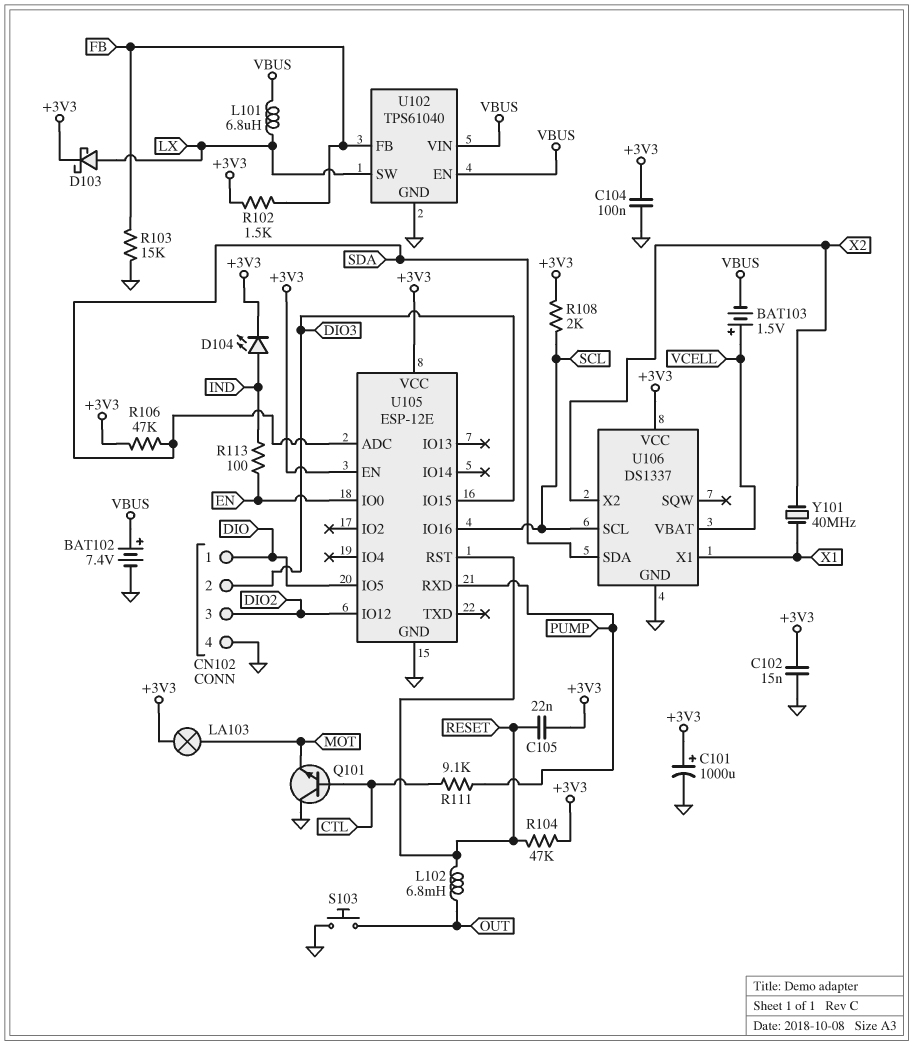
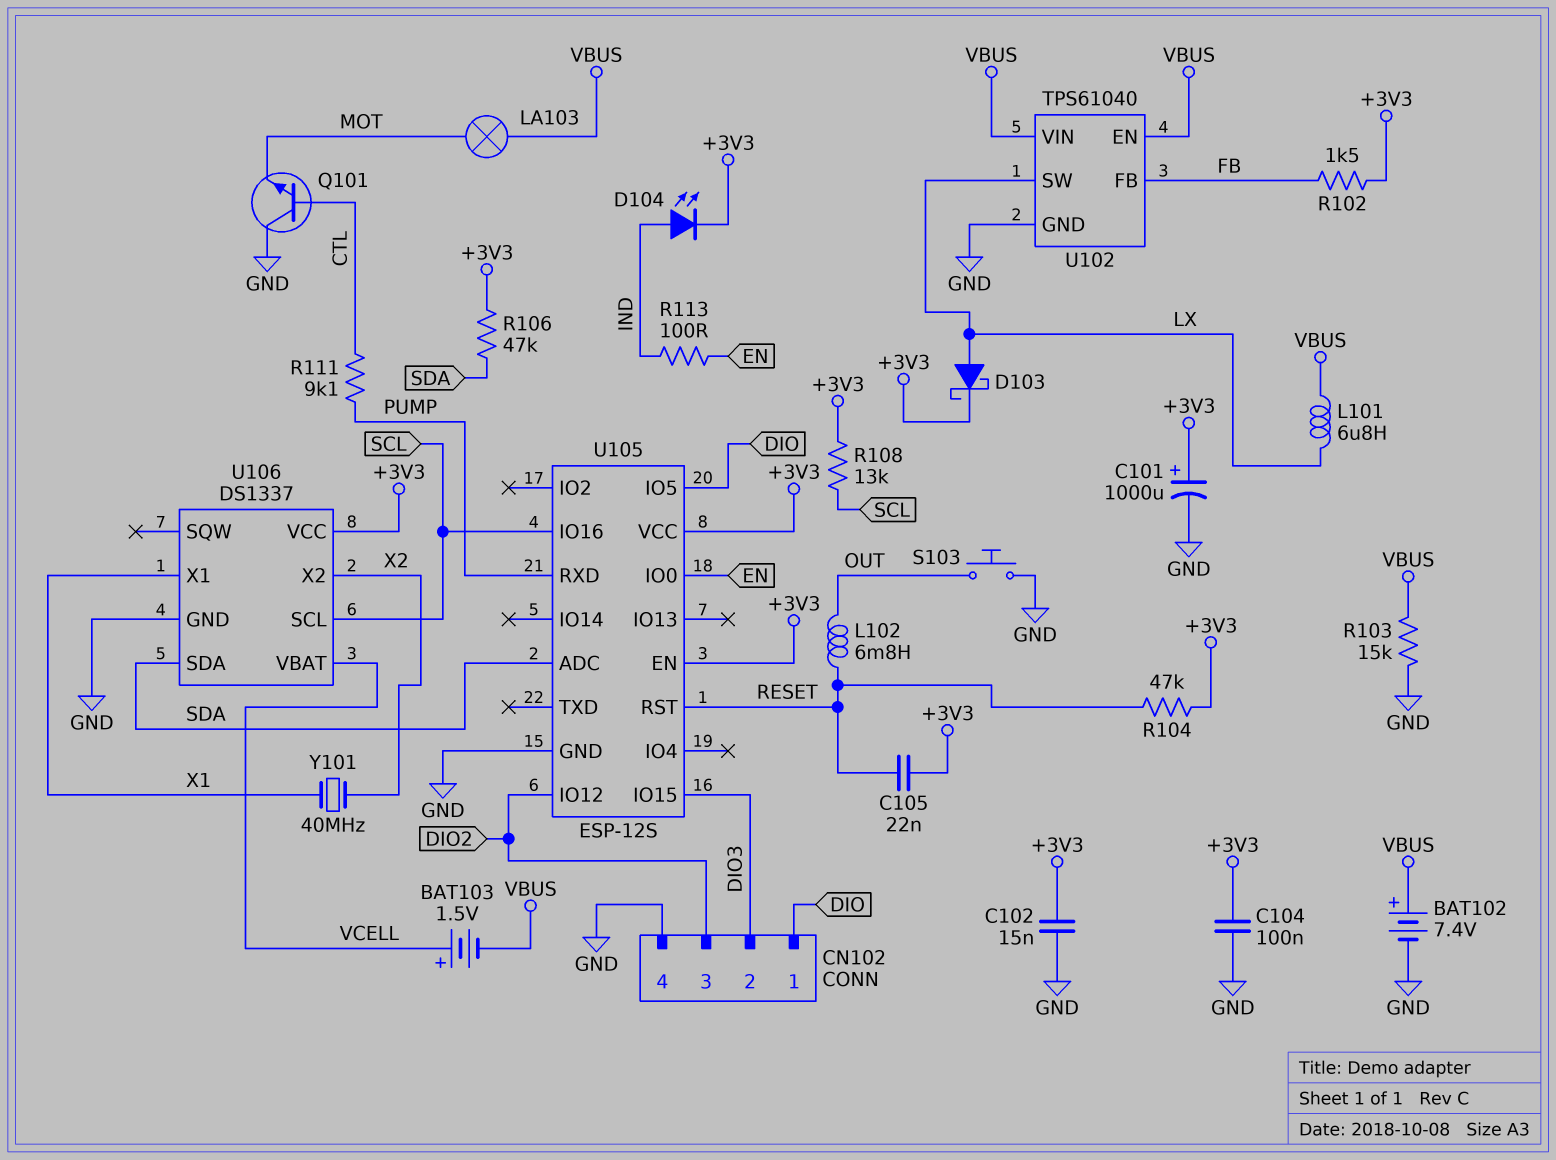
LA103: lamp (+3V3, MOT) -> lamp (MOT, VBUS)
R103: 15k (FB, GND) -> 15k (GND, VBUS)
R108: 2k (+3V3, SCL) -> 13k (+3V3, SCL)
U105: ESP-12E -> ESP-12S

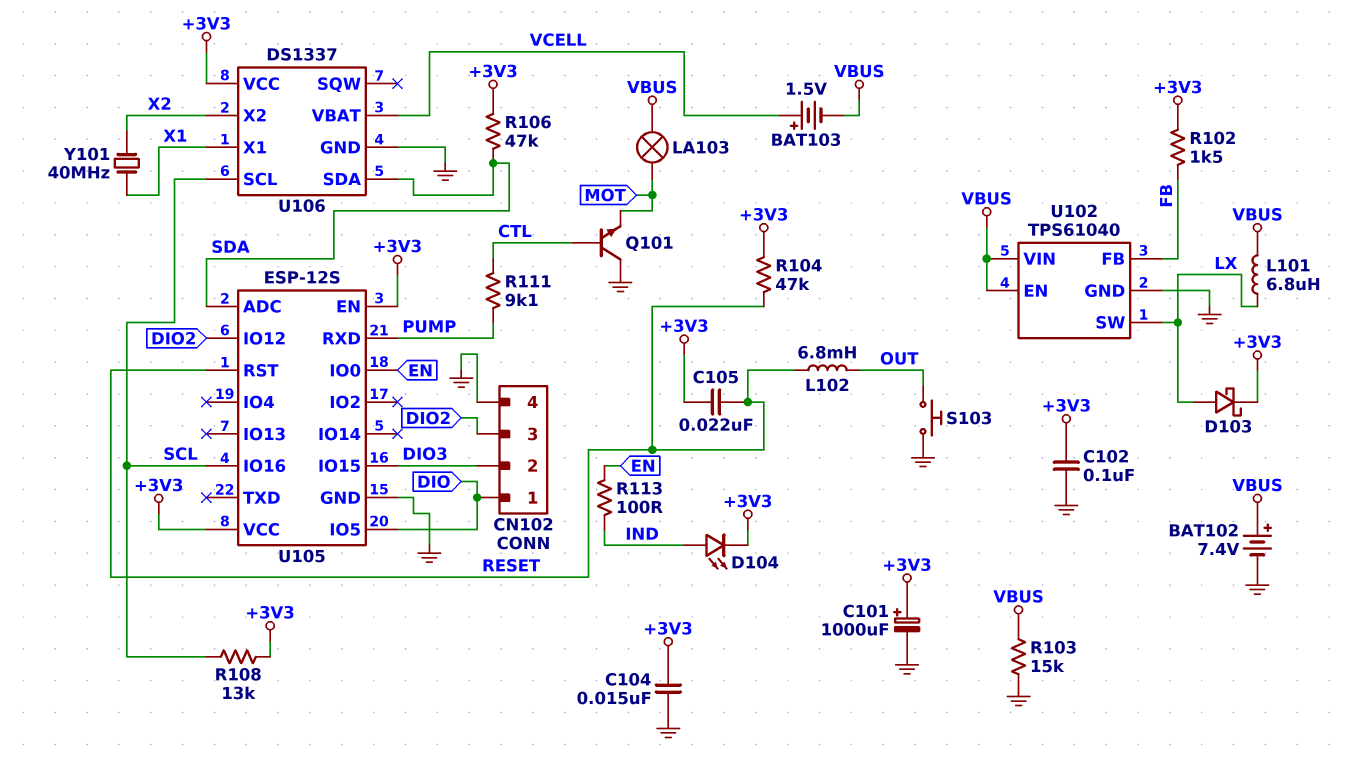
C102: 15nF (+3V3, GND) -> 100nF (+3V3, GND)
C104: 100nF (+3V3, GND) -> 15nF (+3V3, GND)

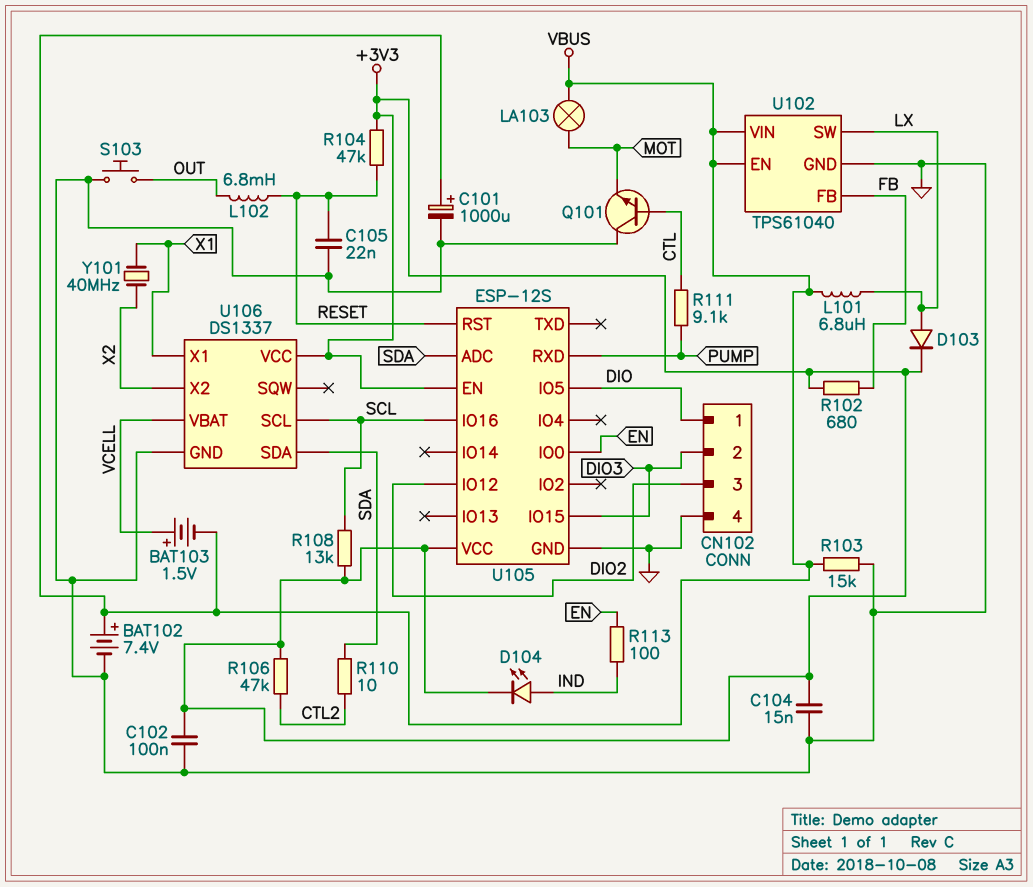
C101: 1000uF (plus +3V3, minus GND) -> 1000uF (plus VBUS, minus GND)
C105: 22nF (+3V3, RESET) -> 22nF (GND, RESET)
D103: schottky (A LX, K +3V3) -> diode (A LX, K +3V3)
R102: 1.5k (+3V3, FB) -> 680 (+3V3, FB)
R106: 47k (+3V3, SDA) -> 47k (+3V3, CTL2)
R110: none -> 10 (CTL2, SDA)

